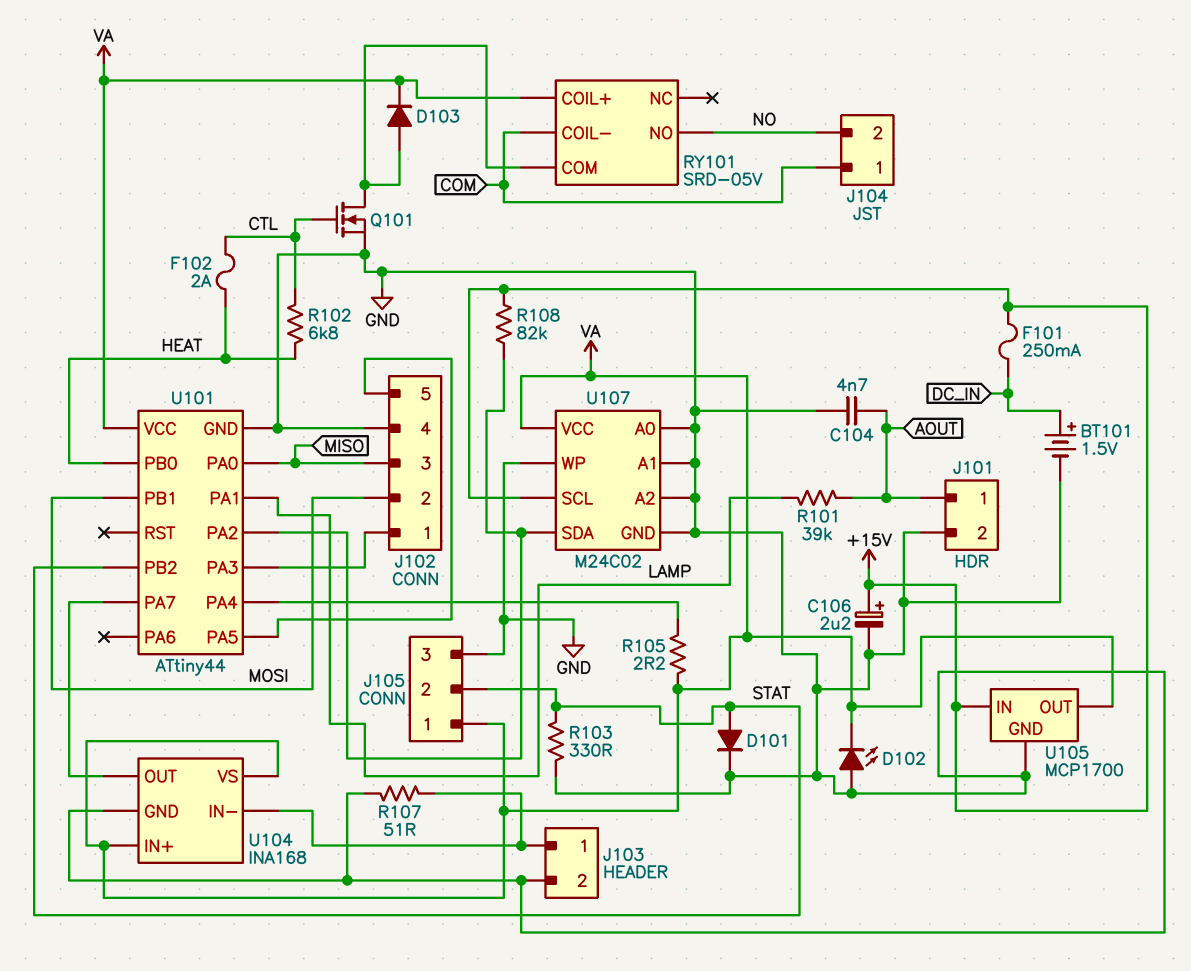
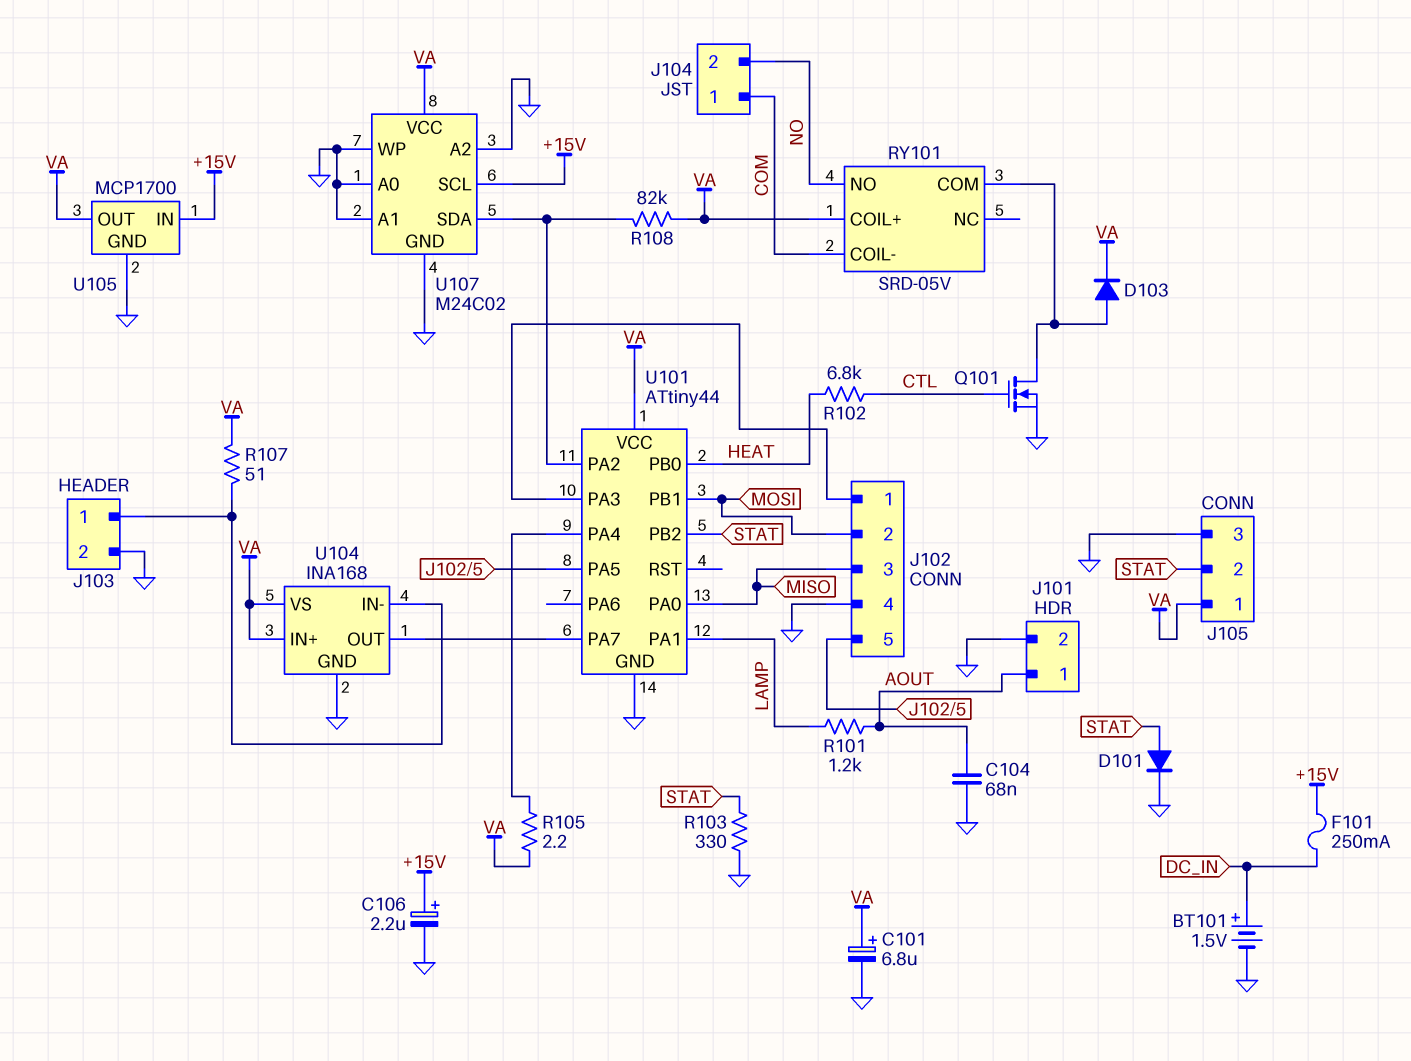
C101: none -> 6.8uF (plus VA, minus GND)
C104: 4.7nF (AOUT, GND) -> 68nF (AOUT, GND)
D102: LED (A GND, K VA) -> none
F102: 2A (CTL, HEAT) -> none
R101: 39k (AOUT, LAMP) -> 1.2k (AOUT, LAMP)
R107: 51 (GND, J103/1) -> 51 (J103/1, VA)
R108: 82k (+15V, U101/PA2) -> 82k (U101/PA2, VA)

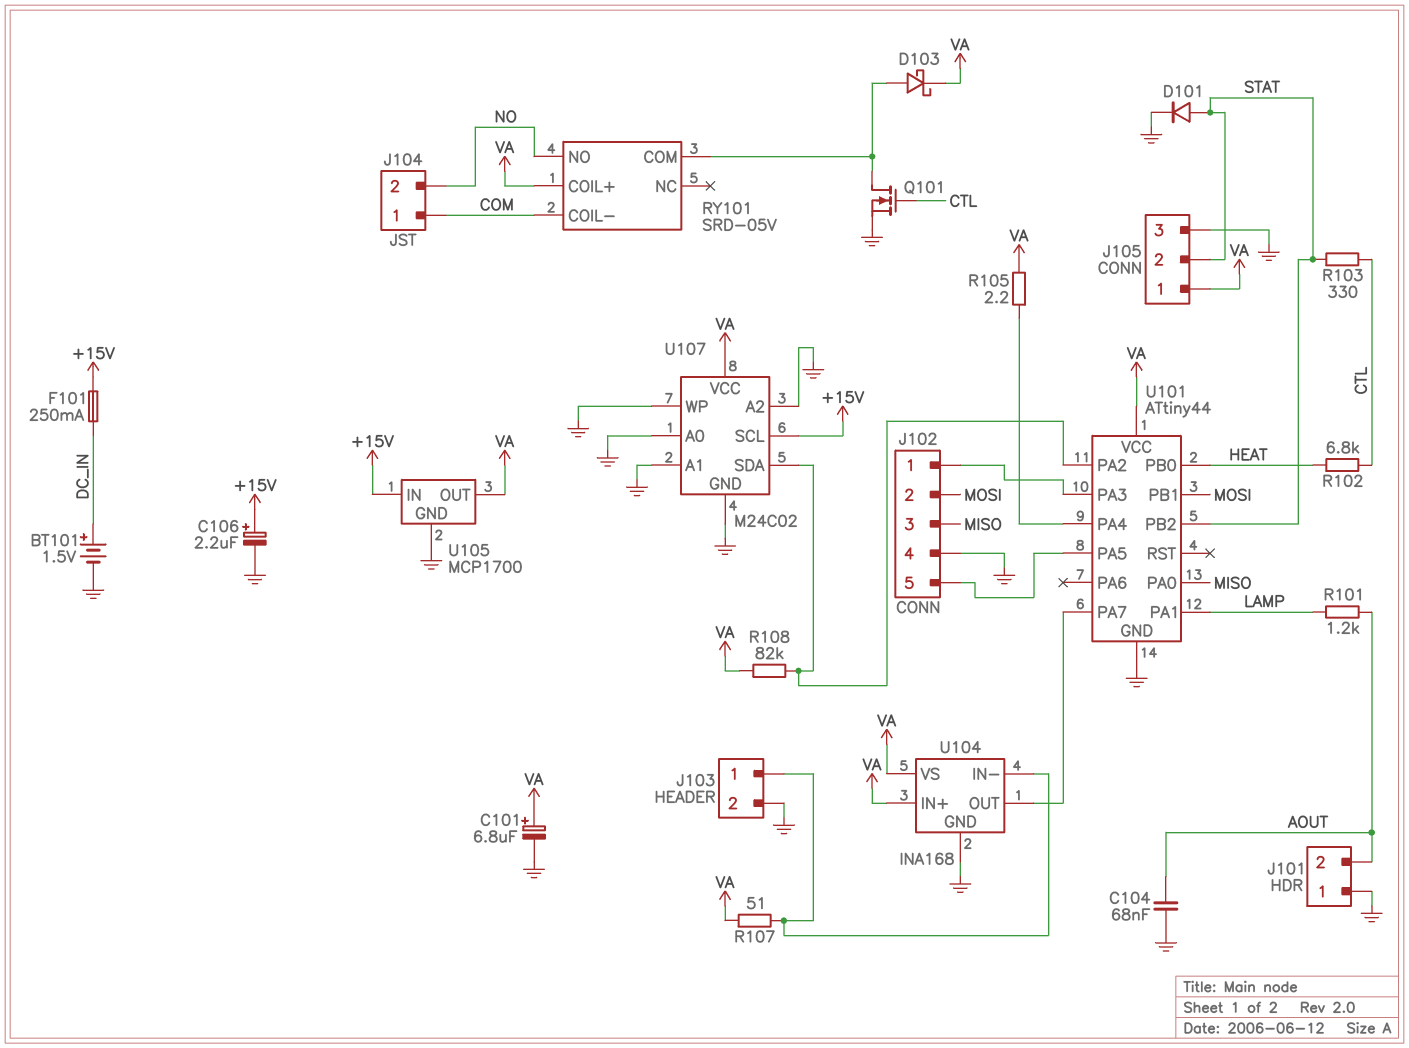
D103: diode (A RY101/COM, K VA) -> schottky (A RY101/COM, K VA)
J101 pin 1: AOUT -> GND
J101 pin 2: GND -> AOUT
R103: 330 (GND, STAT) -> 330 (CTL, STAT)

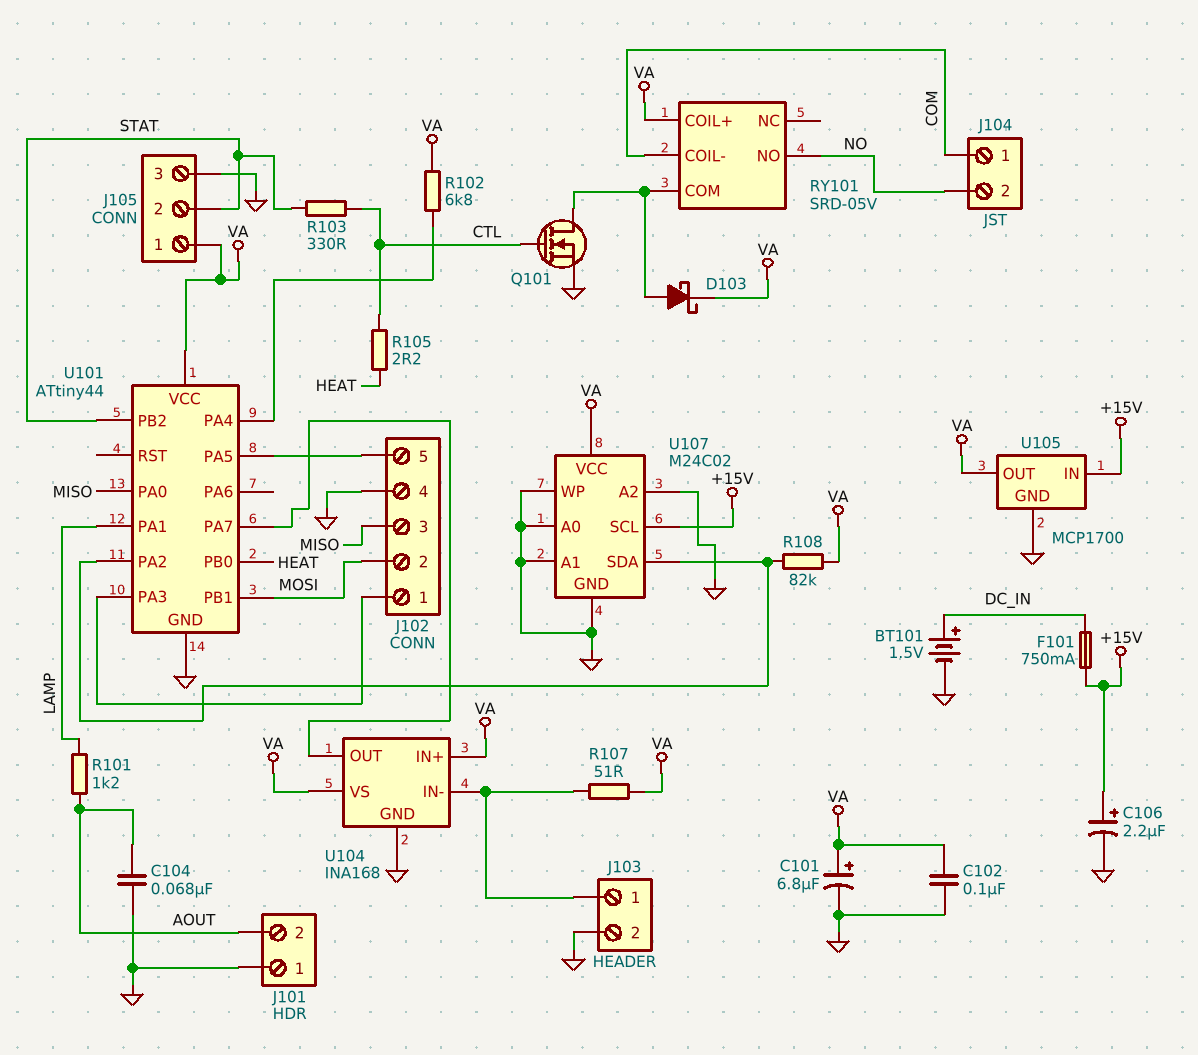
C102: none -> 100nF (GND, VA)
D101: diode (A STAT, K GND) -> none
F101: 250mA (+15V, DC_IN) -> 750mA (+15V, DC_IN)
R102: 6.8k (CTL, HEAT) -> 6.8k (U101/PA4, VA)
R105: 2.2 (U101/PA4, VA) -> 2.2 (CTL, HEAT)

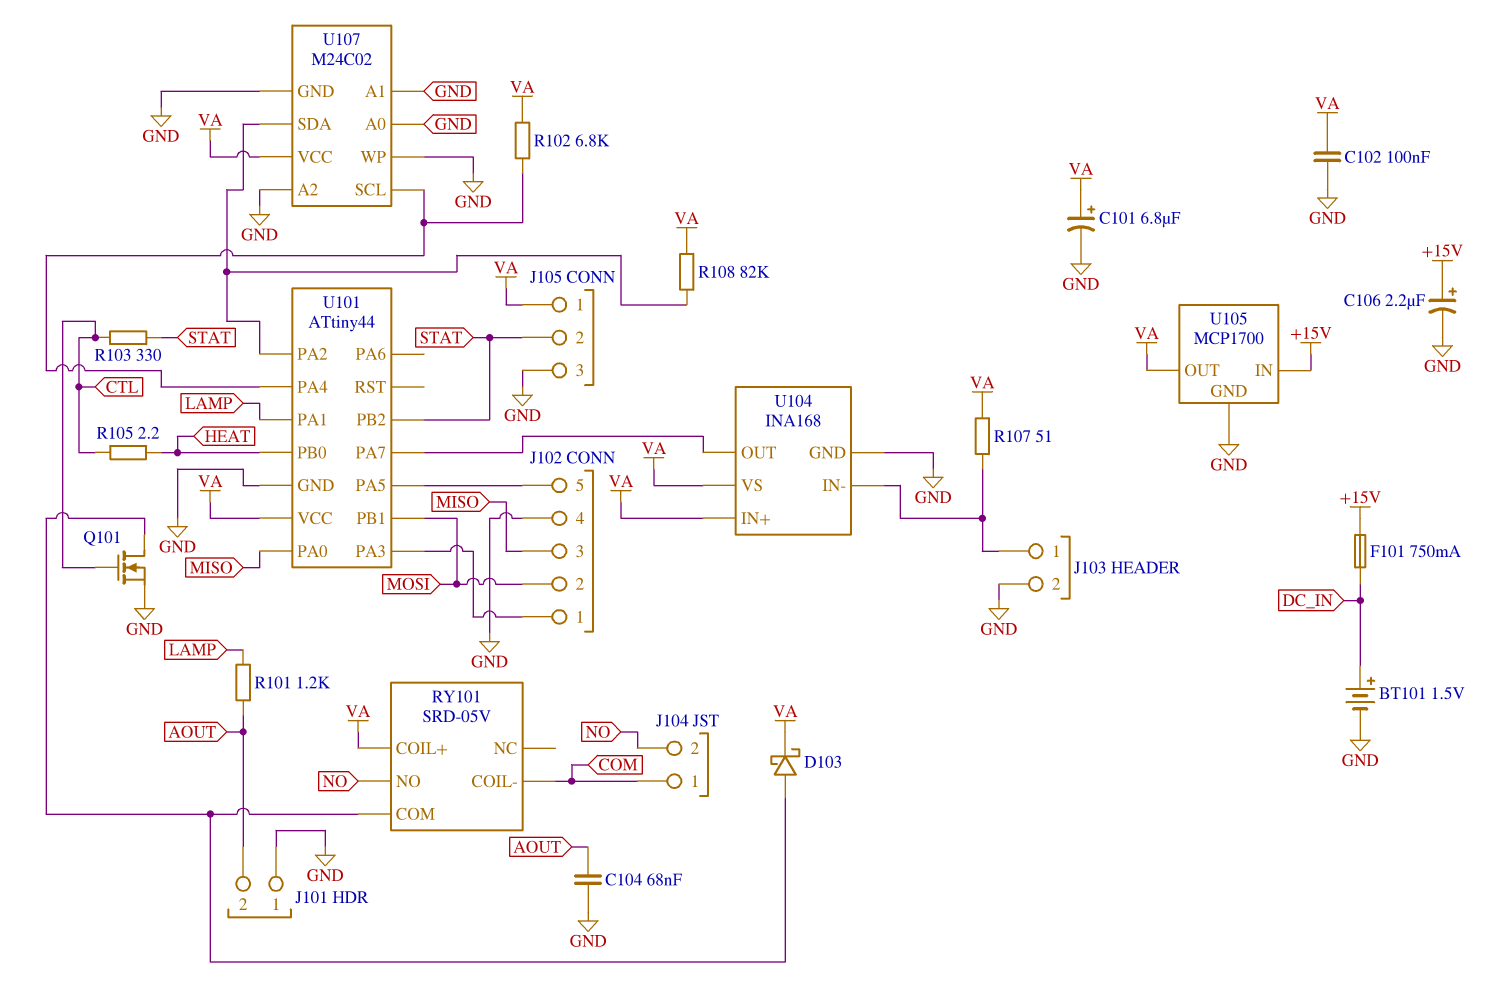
U107 pin SCL: +15V -> U101/PA4

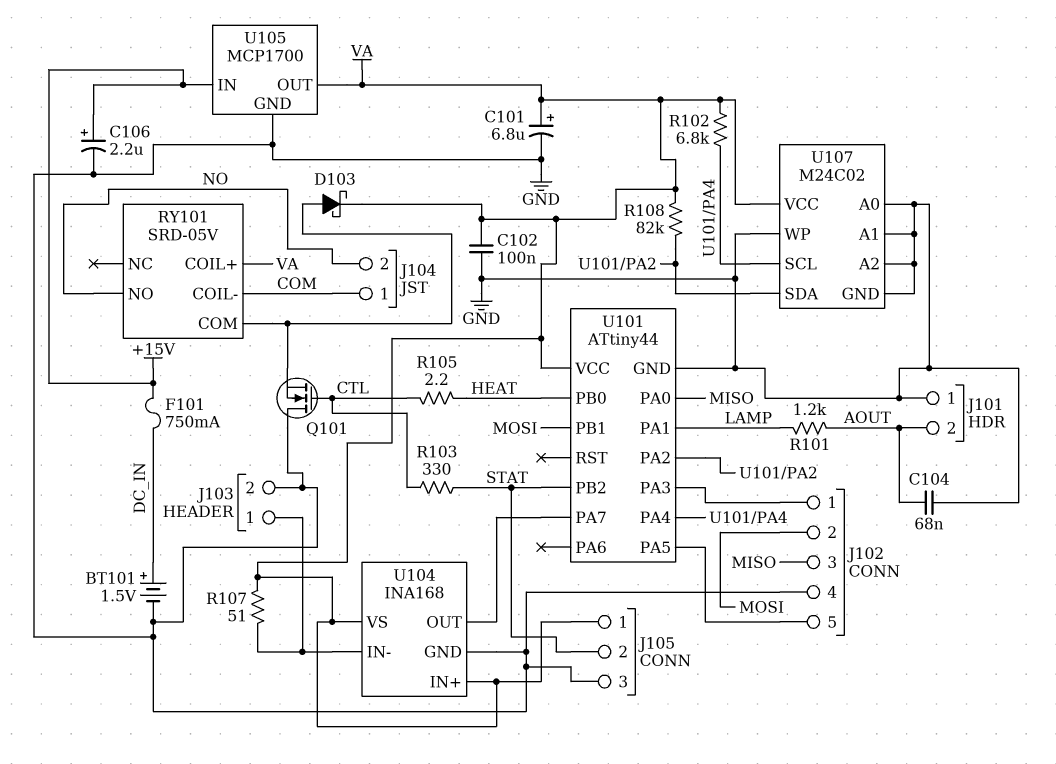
Q101: NMOS (G CTL, D RY101/COM, S GND) -> NMOS (G CTL, D GND, S RY101/COM)

